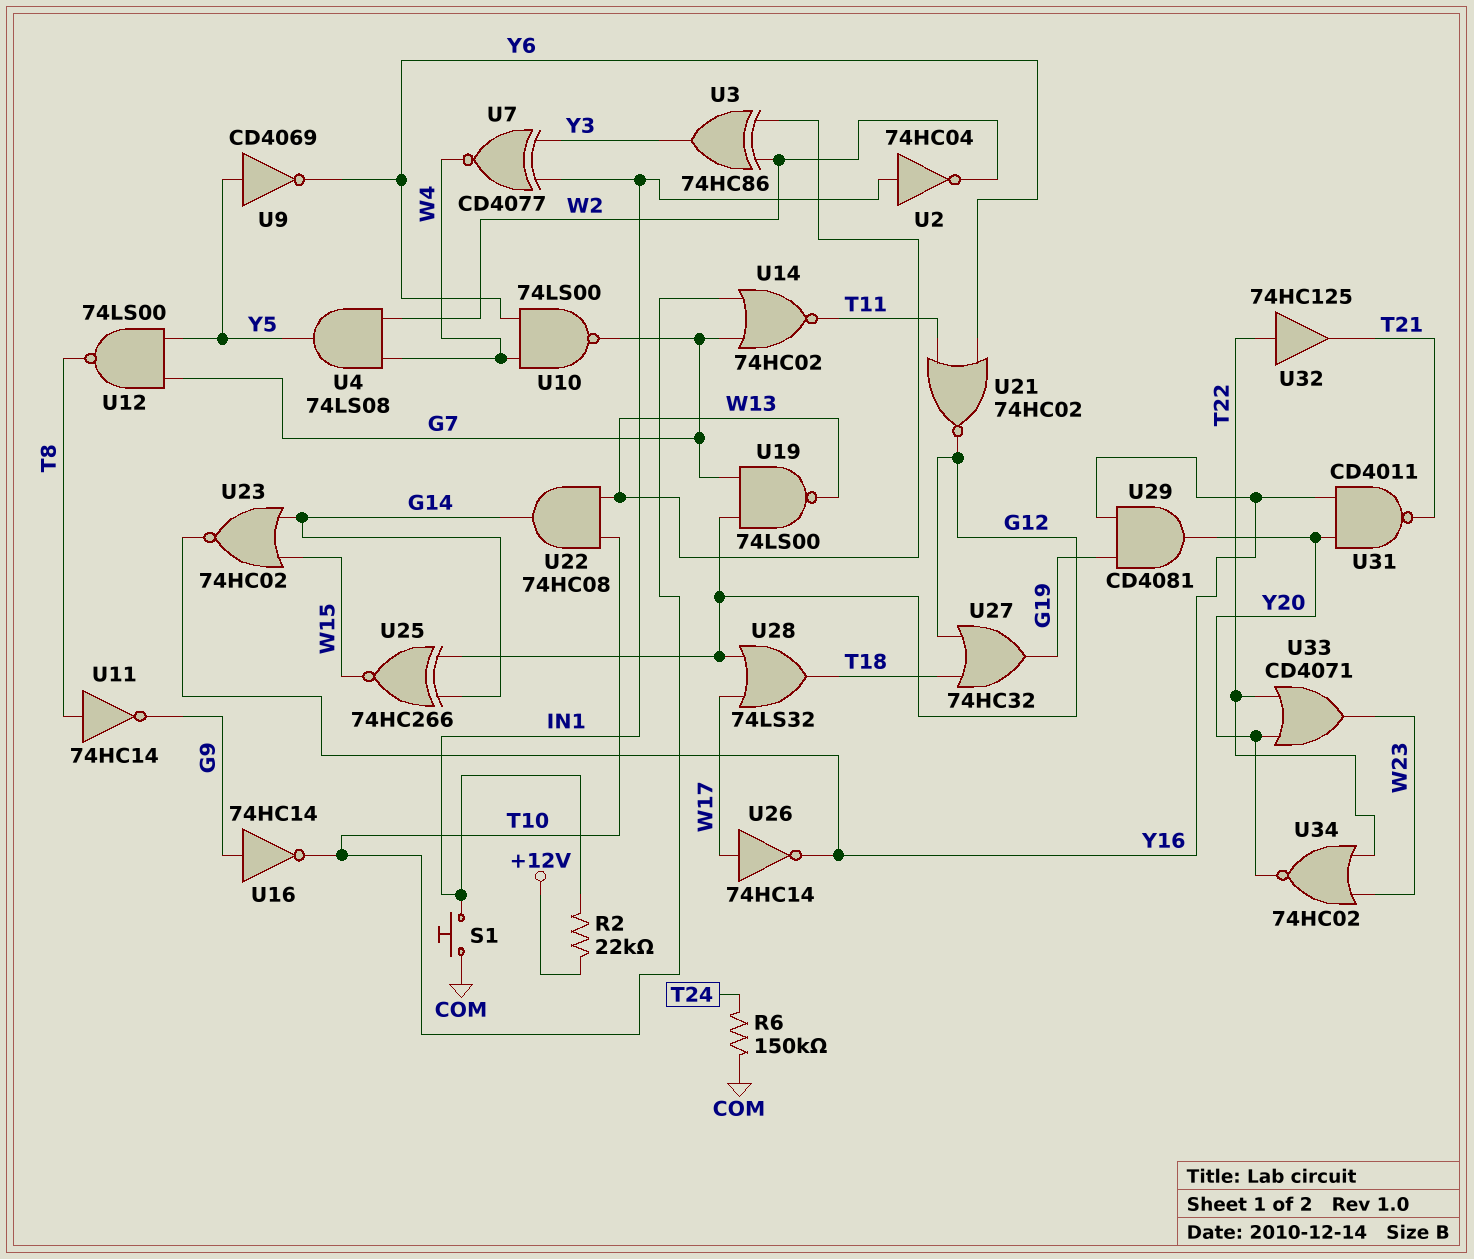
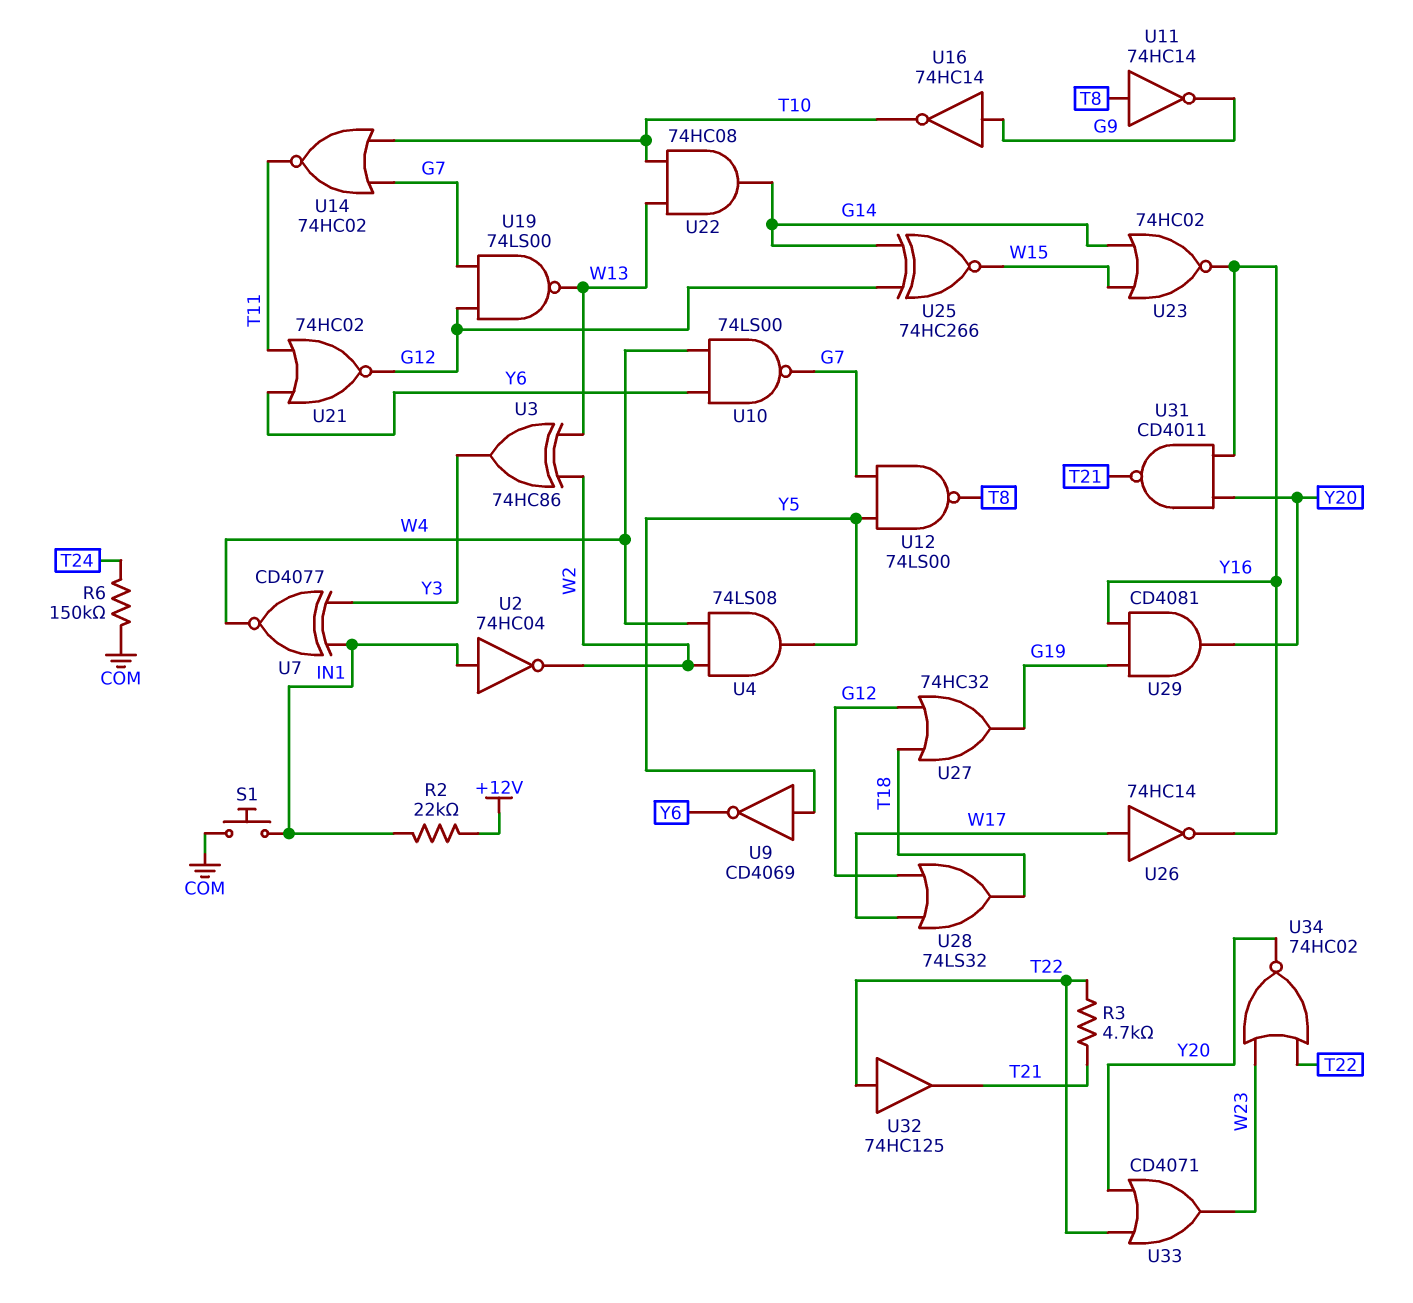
R3: none -> 4.7k (T21, T22)

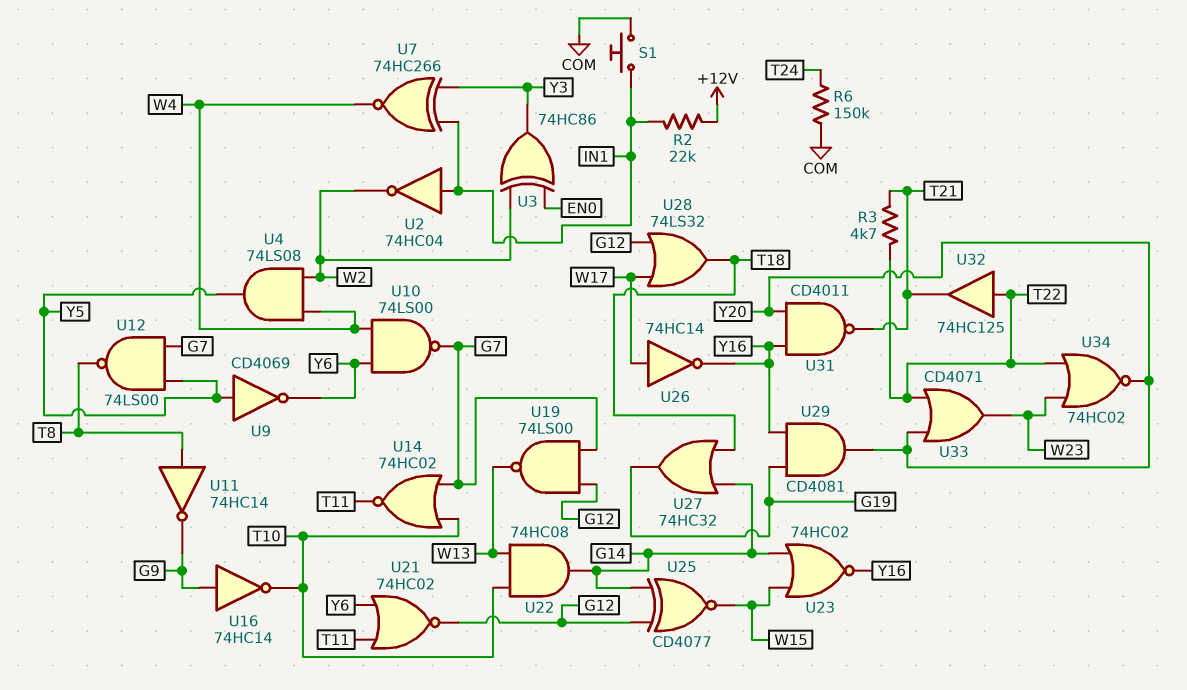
U3: XOR 74HC86 (in W2, in W13, out Y3) -> XOR 74HC86 (in EN0, in W2, out Y3)
U7: XNOR CD4077 (in IN1, in Y3, out W4) -> XNOR 74HC266 (in IN1, in Y3, out W4)
U25: XNOR 74HC266 (in G12, in G14, out W15) -> XNOR CD4077 (in G12, in G14, out W15)
U27: OR 74HC32 (in G12, in T18, out G19) -> OR 74HC32 (in G14, in T18, out G19)

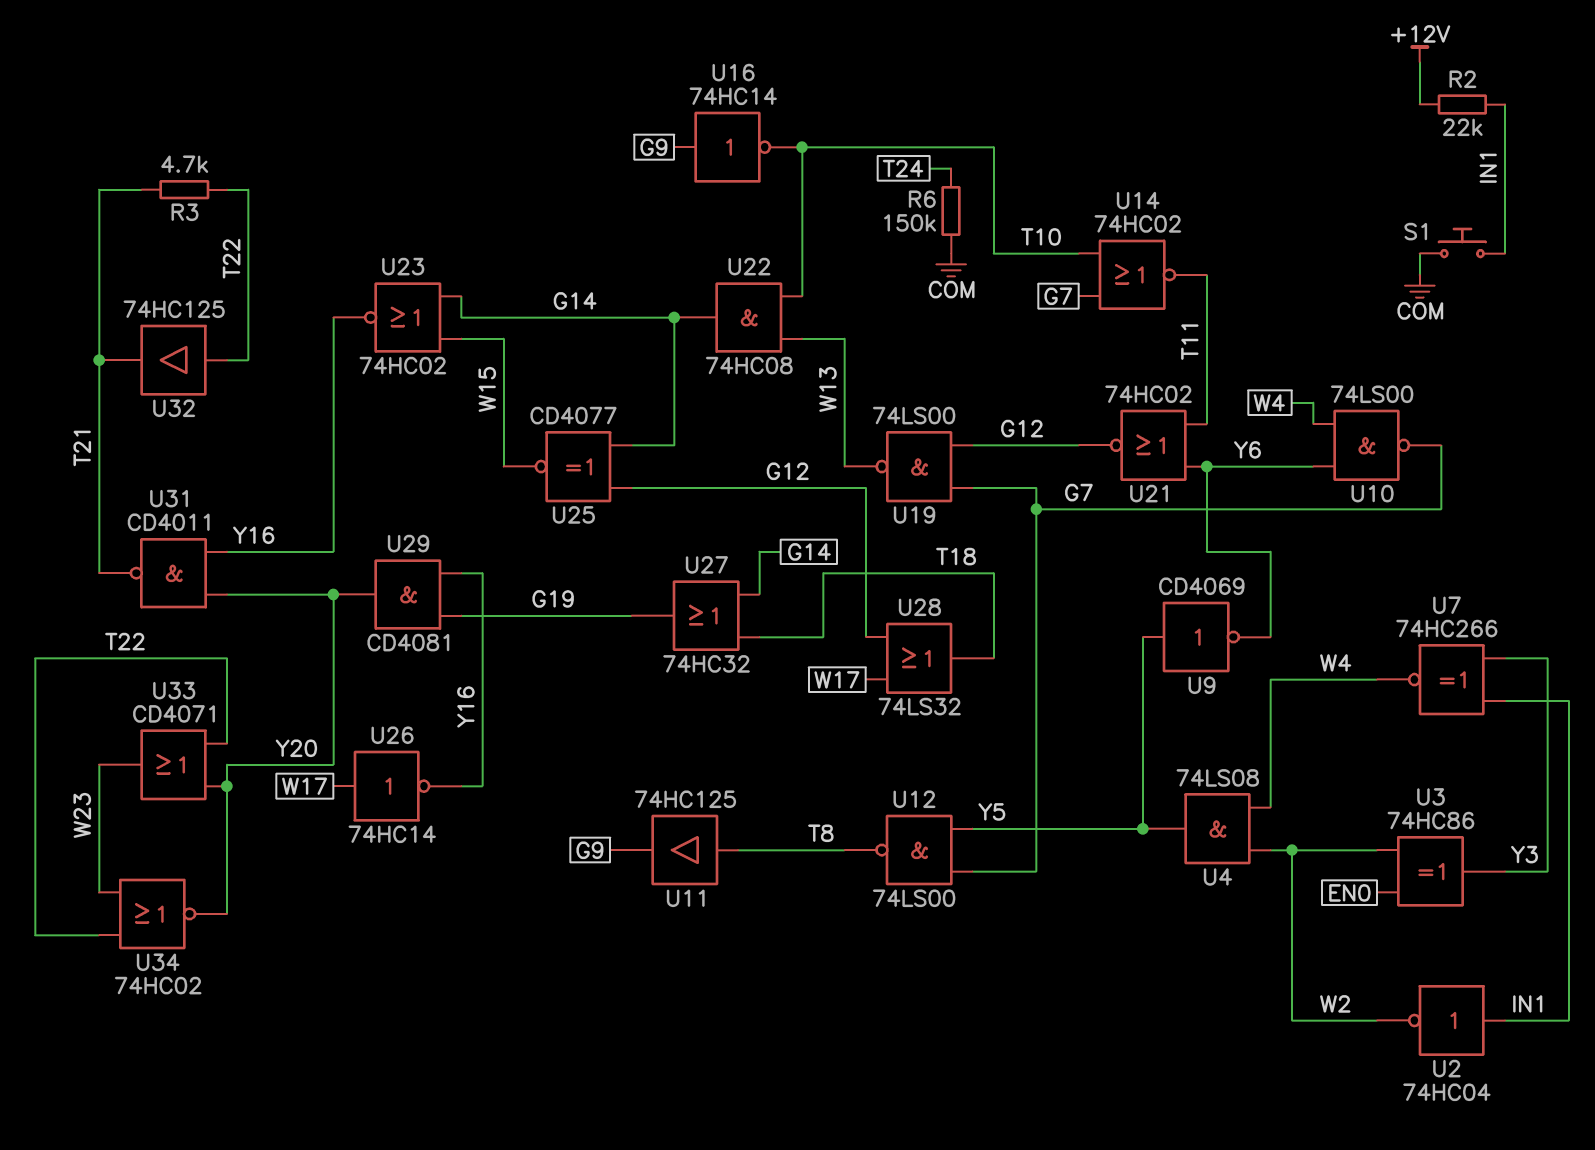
U11: NOT 74HC14 (in T8, out G9) -> buffer 74HC125 (in T8, out G9)

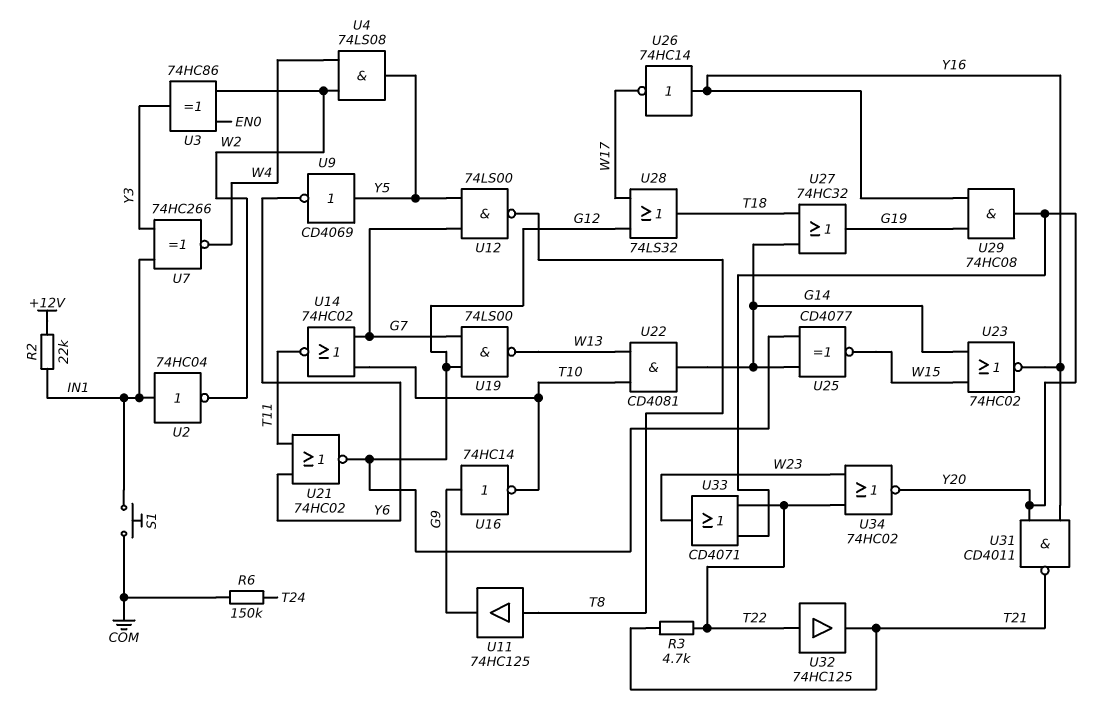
U10: NAND 74LS00 (in W4, in Y6, out G7) -> none
U22: AND 74HC08 (in T10, in W13, out G14) -> AND CD4081 (in T10, in W13, out G14)
U26: NOT 74HC14 (in W17, out Y16) -> NOT 74HC14 (in Y16, out W17)
U29: AND CD4081 (in G19, in Y16, out Y20) -> AND 74HC08 (in G19, in Y16, out Y20)

